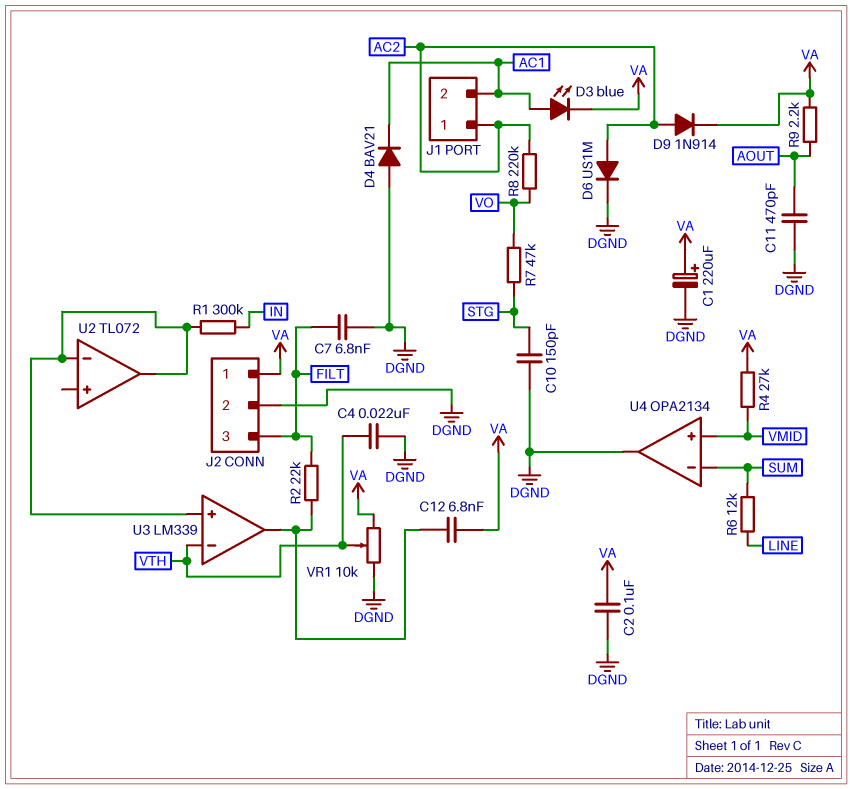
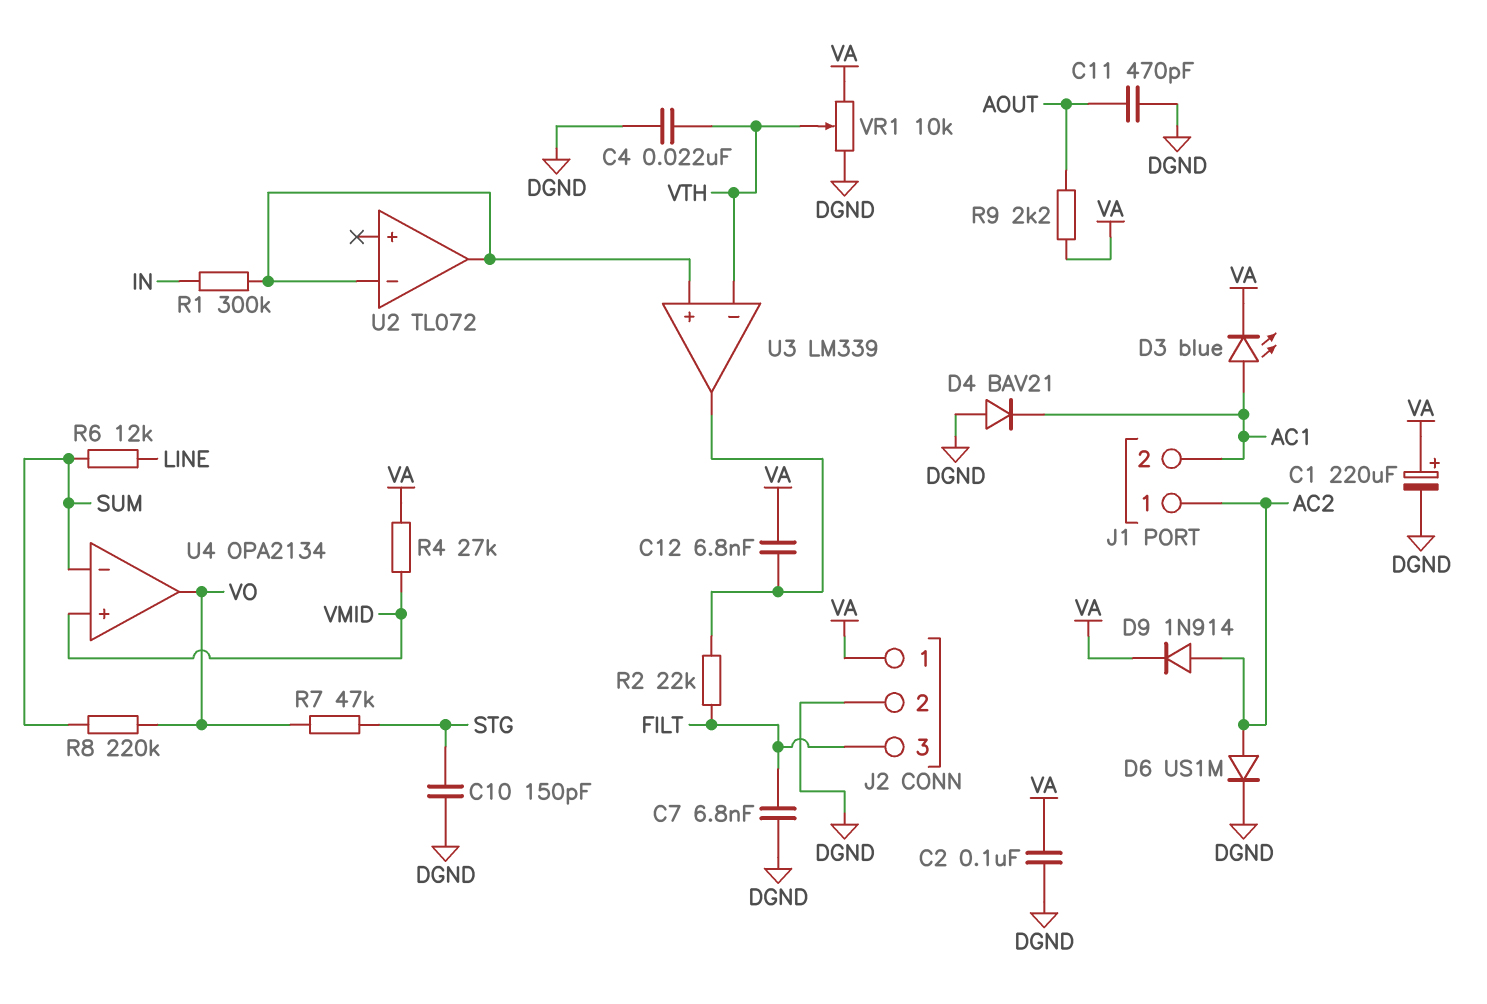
R8: 220k (AC2, VO) -> 220k (SUM, VO)
U4 pin out: DGND -> VO

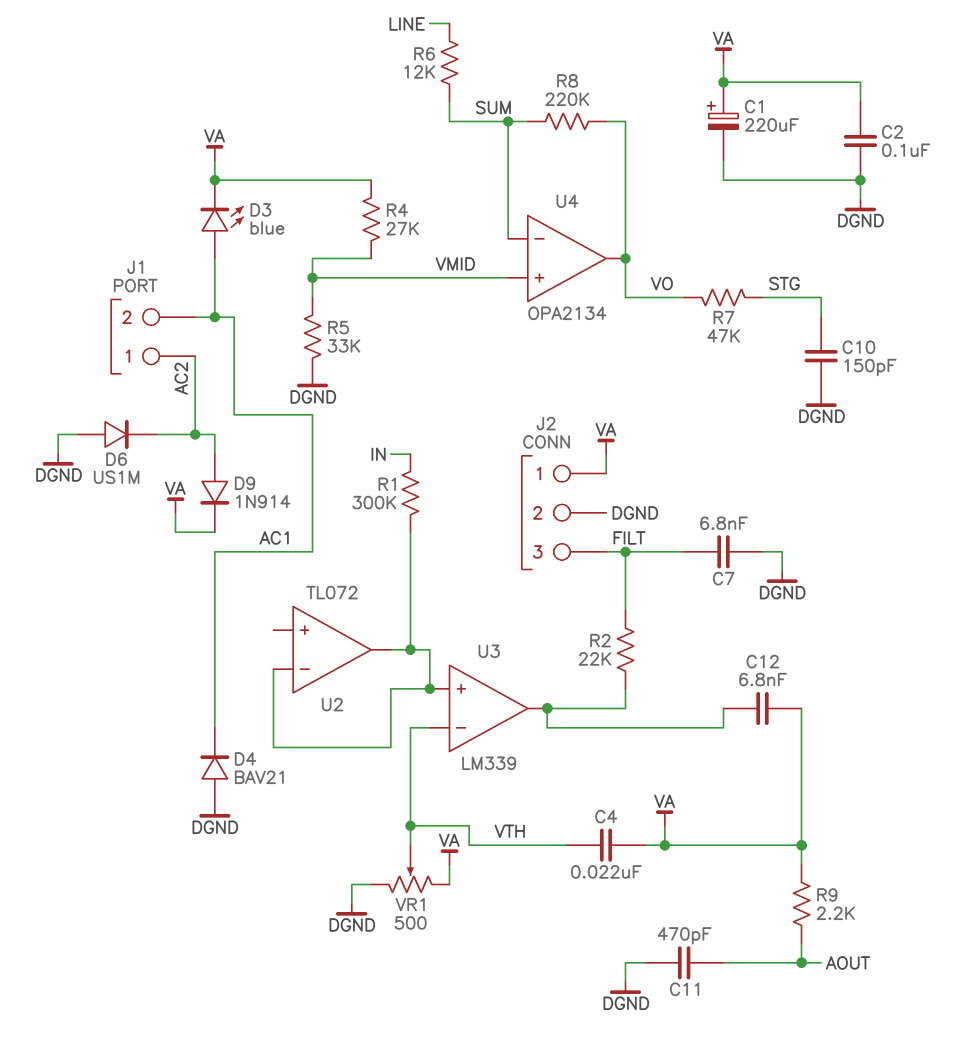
C4: 22nF (DGND, VTH) -> 22nF (VA, VTH)
D6: diode US1M (A AC2, K DGND) -> diode US1M (A DGND, K AC2)
R5: none -> 33k (DGND, VMID)
VR1: 10k (DGND, VA, wiper VTH) -> 500 (DGND, VA, wiper VTH)

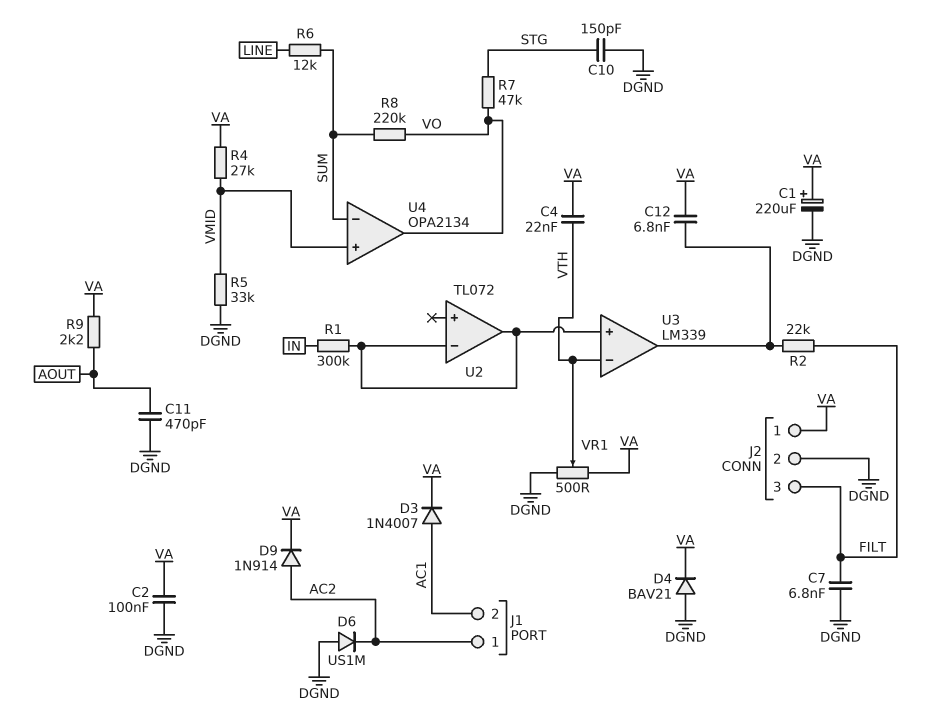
D3: LED blue (A AC1, K VA) -> diode 1N4007 (A AC1, K VA)
D4: diode BAV21 (A DGND, K AC1) -> diode BAV21 (A DGND, K VA)

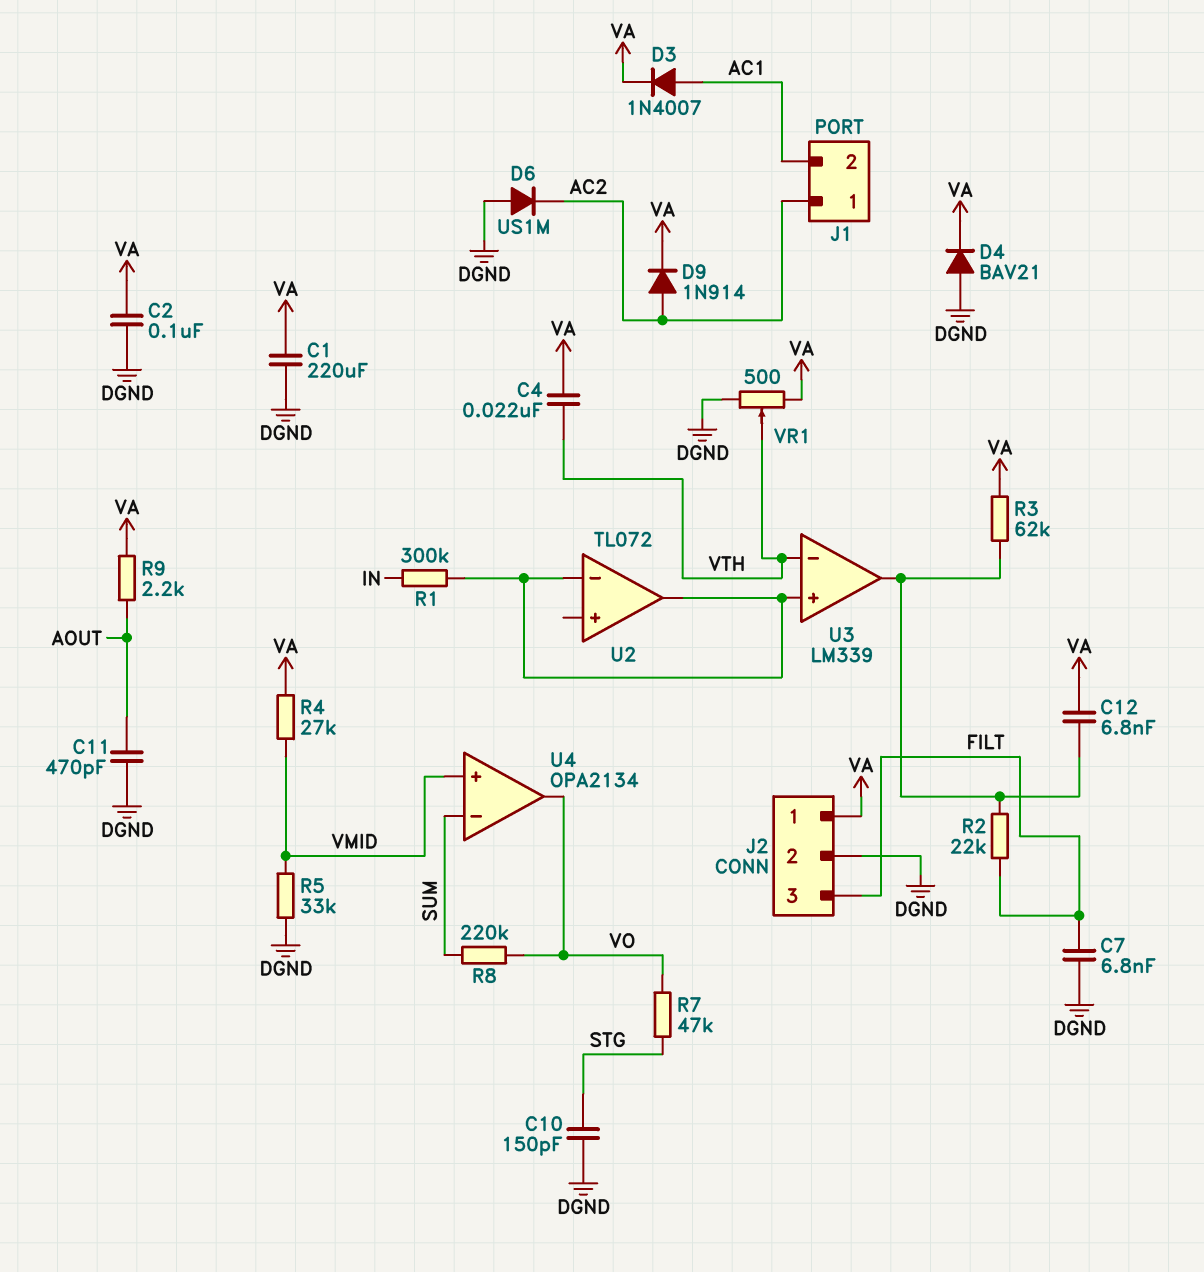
C1: 220uF (plus VA, minus DGND) -> 220uF (DGND, VA)
R3: none -> 62k (U3/out, VA)
R6: 12k (LINE, SUM) -> none

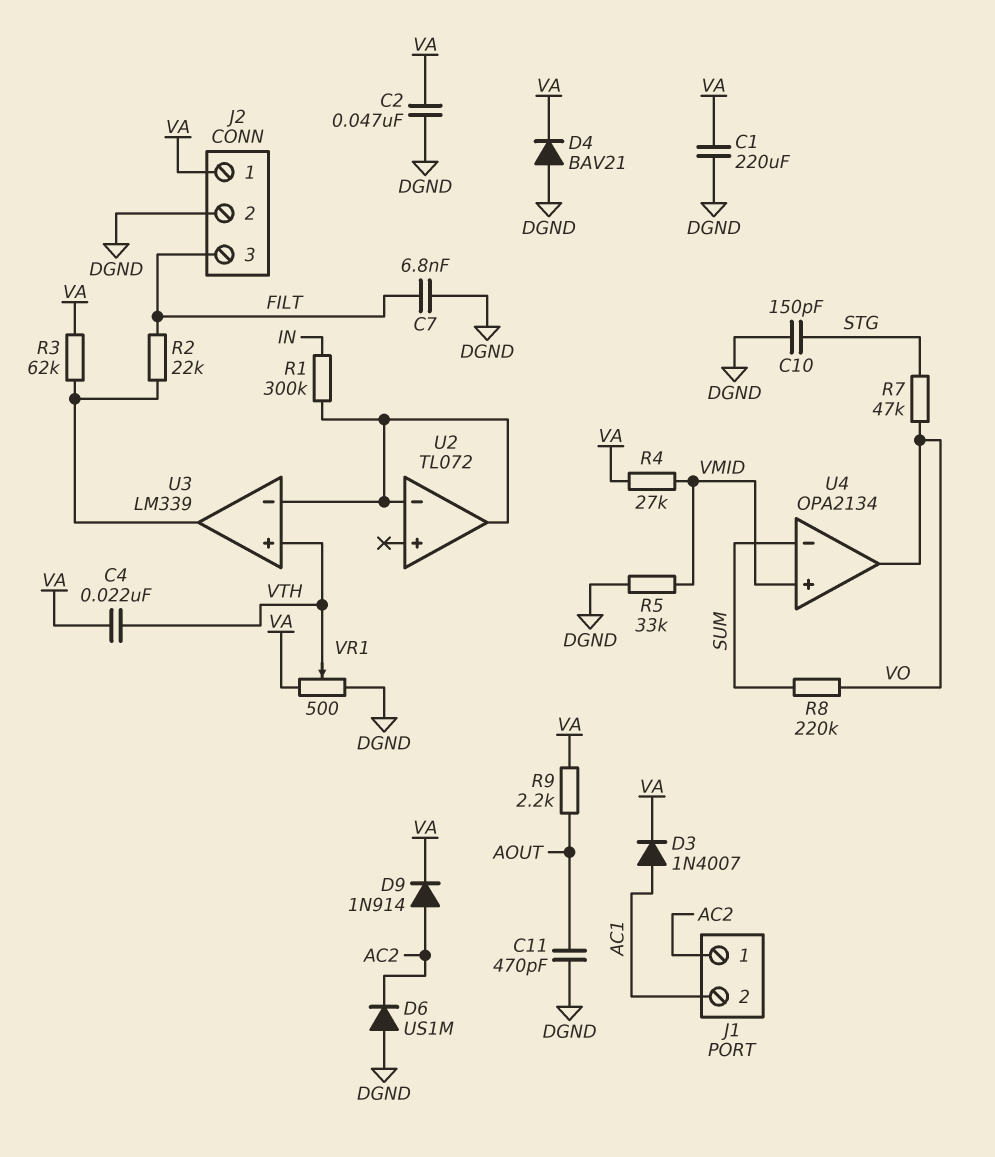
C2: 100nF (DGND, VA) -> 47nF (DGND, VA)
C12: 6.8nF (U3/out, VA) -> none
U3 pin in+: U2/in- -> VTH
U3 pin in-: VTH -> U2/in-

